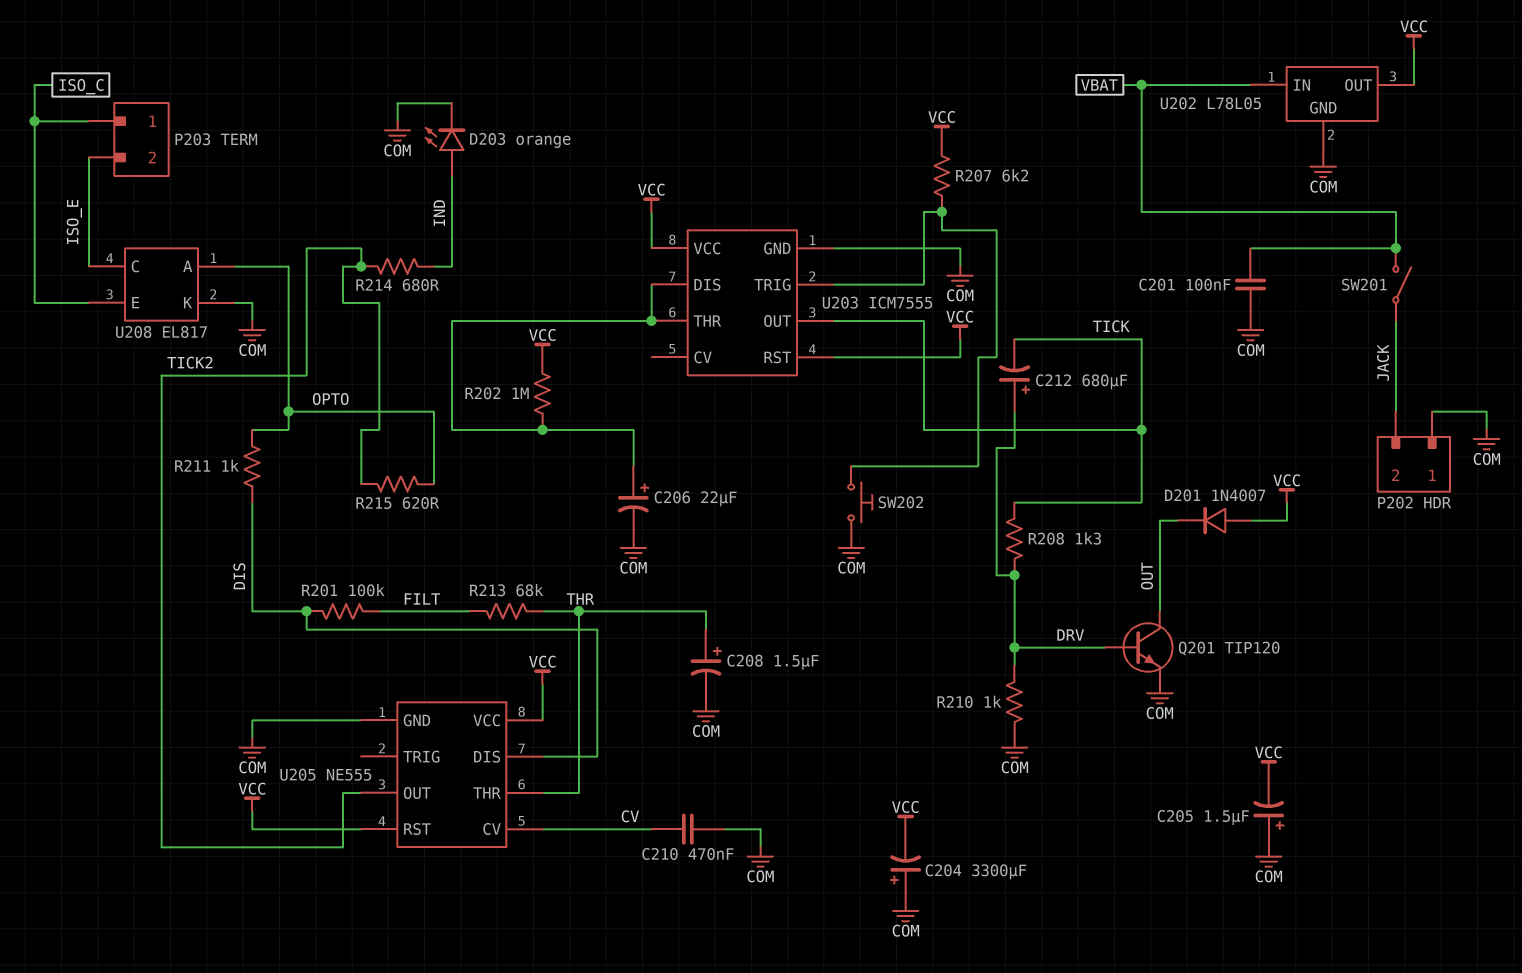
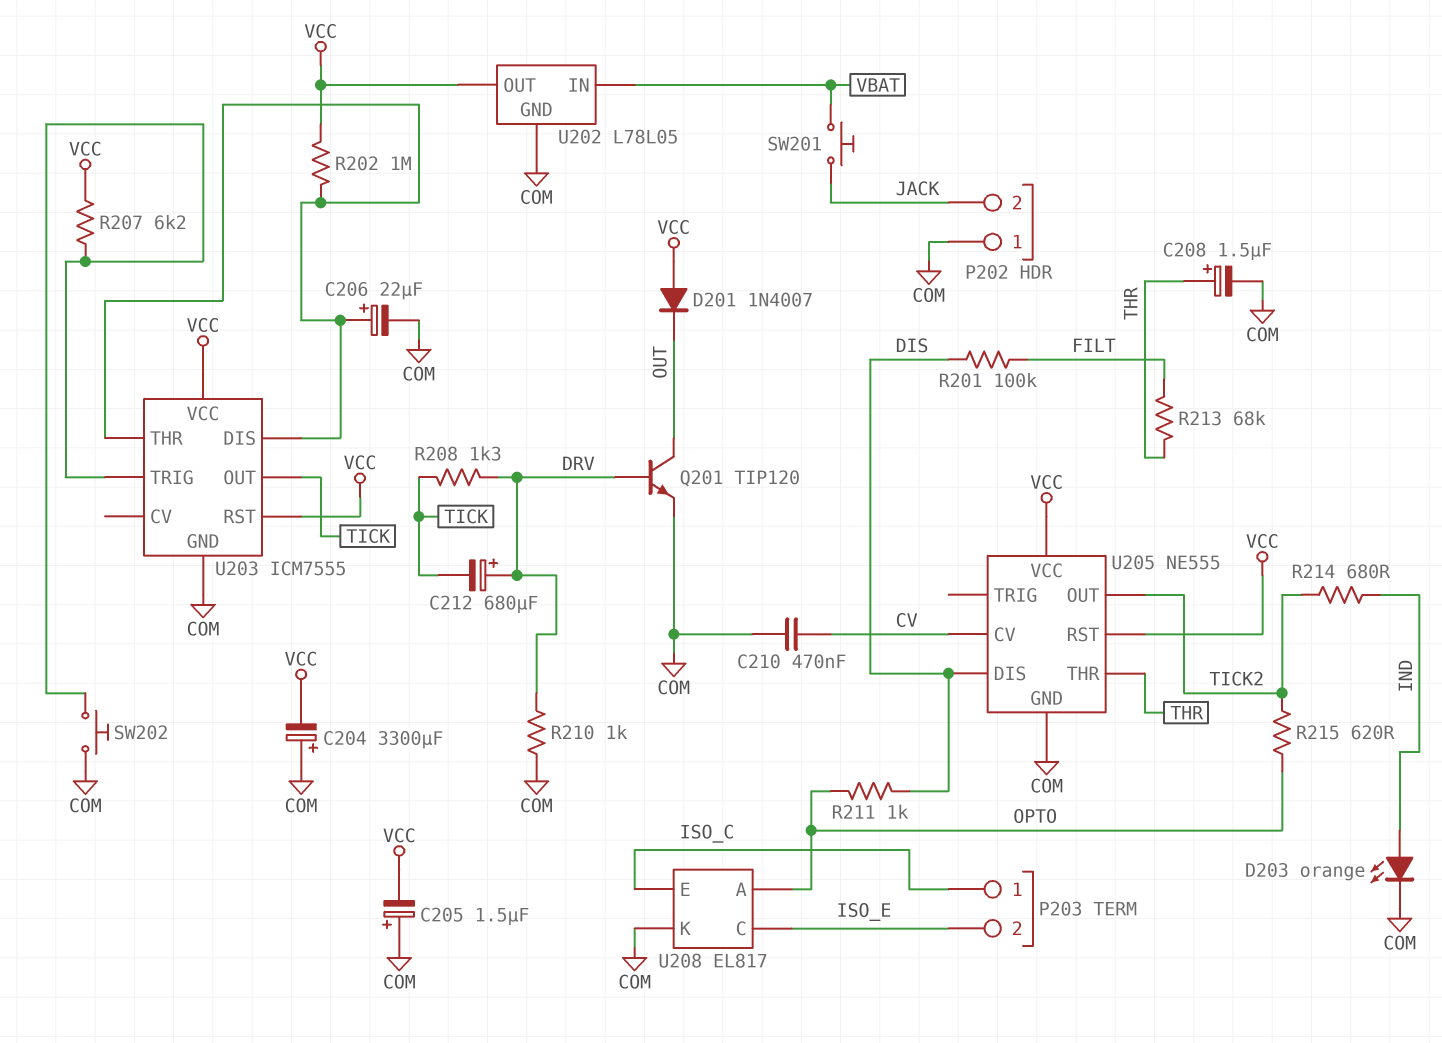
C201: 100nF (COM, VBAT) -> none
SW201: switch (JACK, VBAT) -> button (JACK, VBAT)

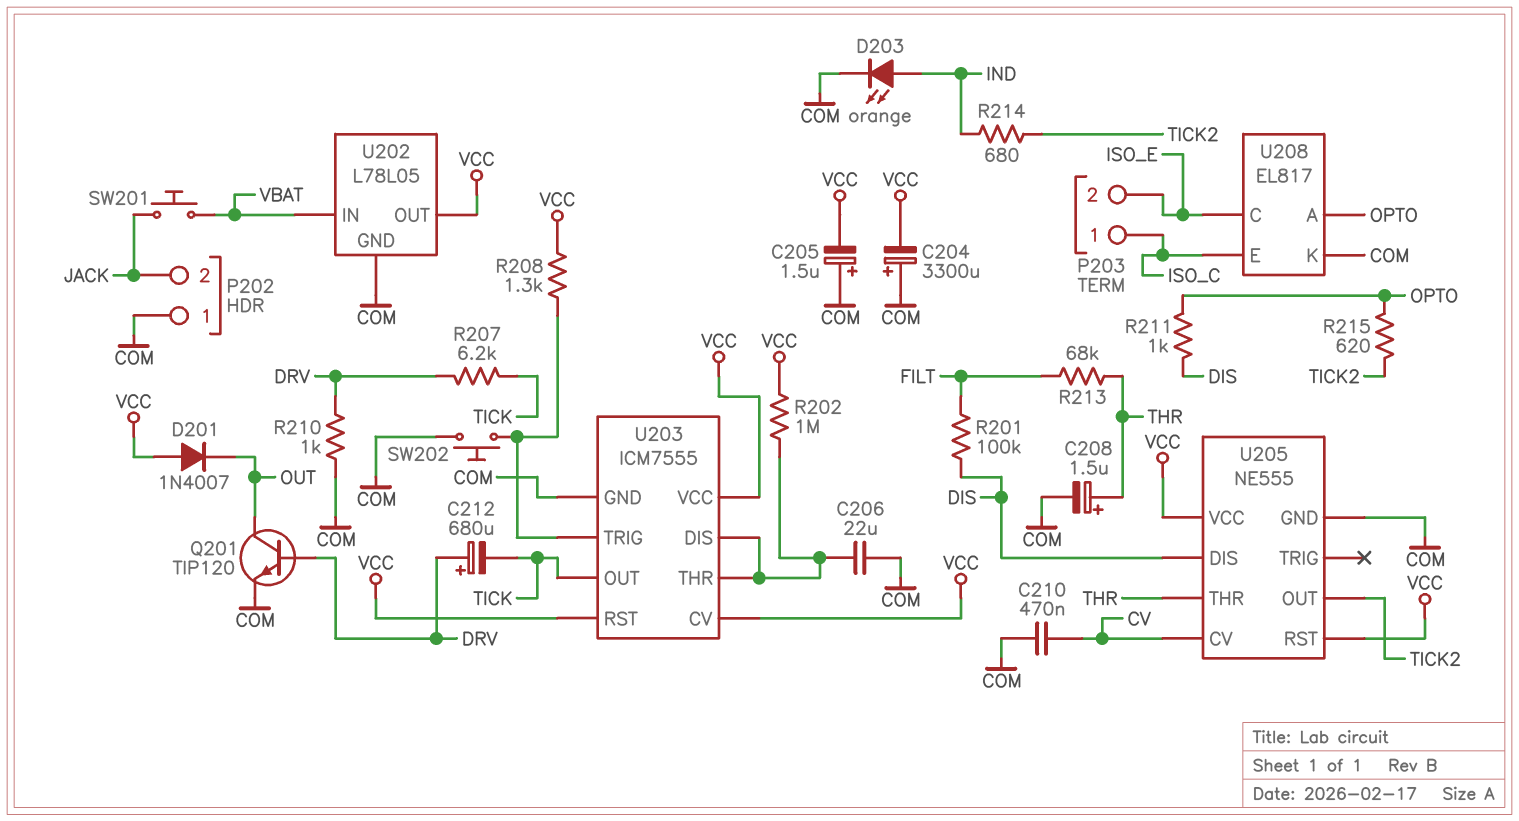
C206: 22uF (plus U203/DIS, minus COM) -> 22uF (COM, U203/DIS)
R207: 6.2k (U203/TRIG, VCC) -> 6.2k (DRV, TICK)
R208: 1.3k (DRV, TICK) -> 1.3k (U203/TRIG, VCC)
U203 pin CV: none -> VCC

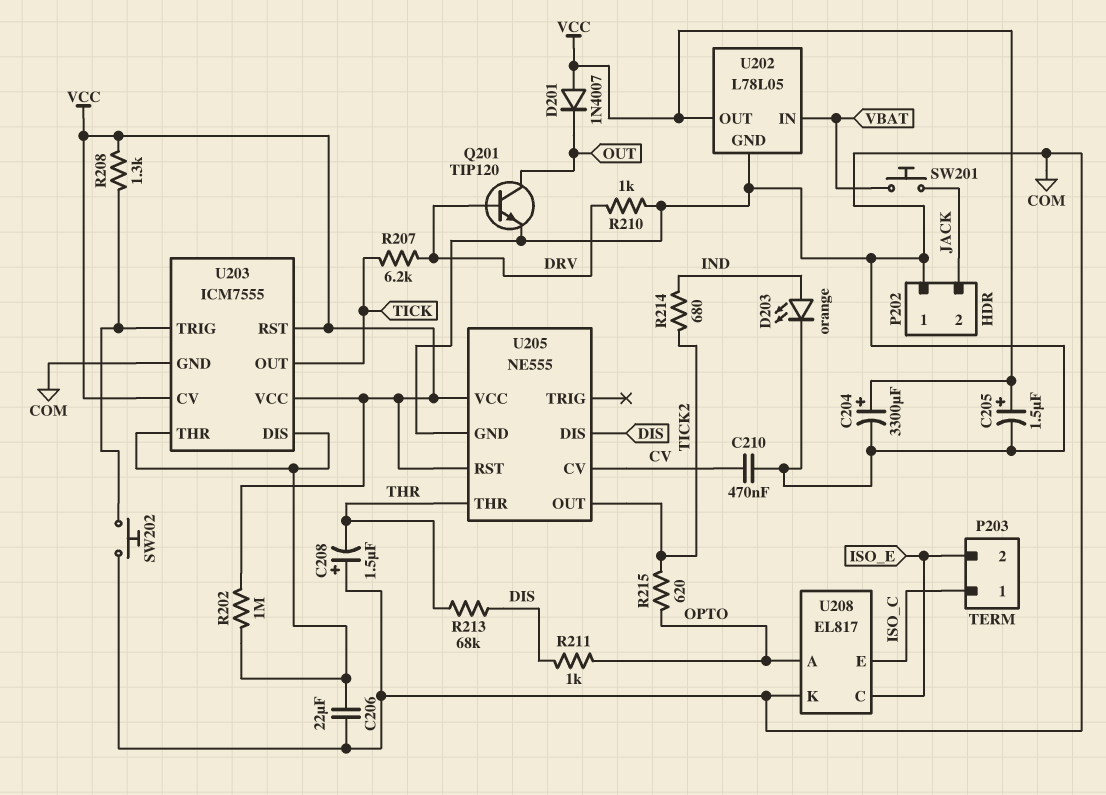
C204: 3300uF (plus COM, minus VCC) -> 3300uF (plus VCC, minus COM)
C205: 1.5uF (plus COM, minus VCC) -> 1.5uF (plus VCC, minus COM)
C208: 1.5uF (plus THR, minus COM) -> 1.5uF (plus COM, minus THR)
C212: 680uF (plus DRV, minus TICK) -> none
R201: 100k (DIS, FILT) -> none
R213: 68k (FILT, THR) -> 68k (DIS, THR)

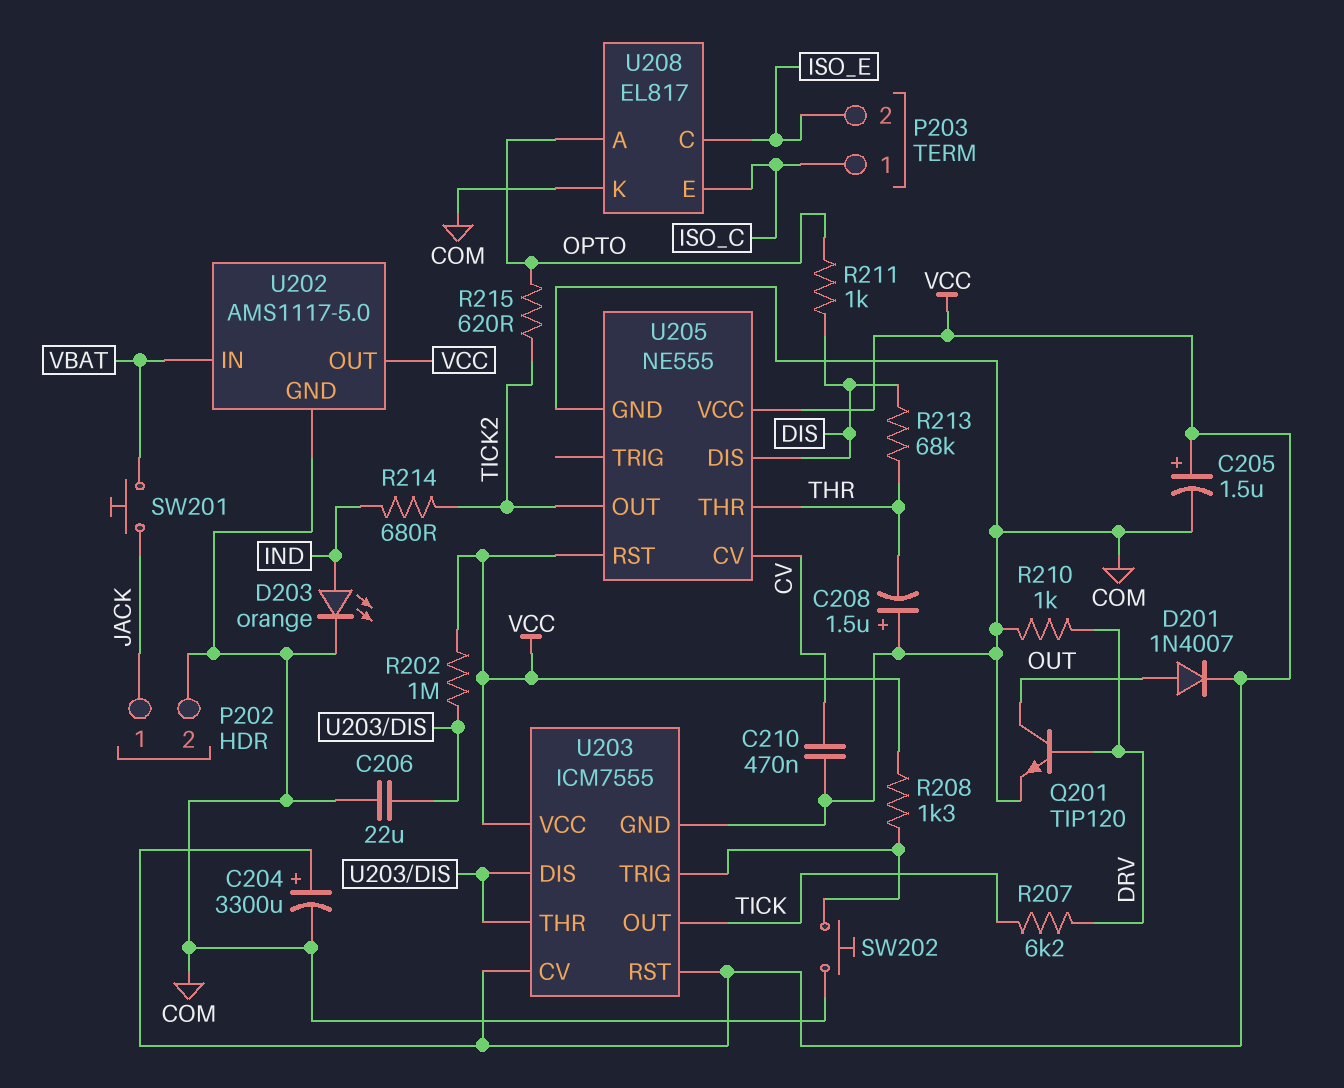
D201: diode 1N4007 (A VCC, K OUT) -> diode 1N4007 (A OUT, K VCC)
P202 pin 1: COM -> JACK
P202 pin 2: JACK -> COM
U202: L78L05 -> AMS1117-5.0

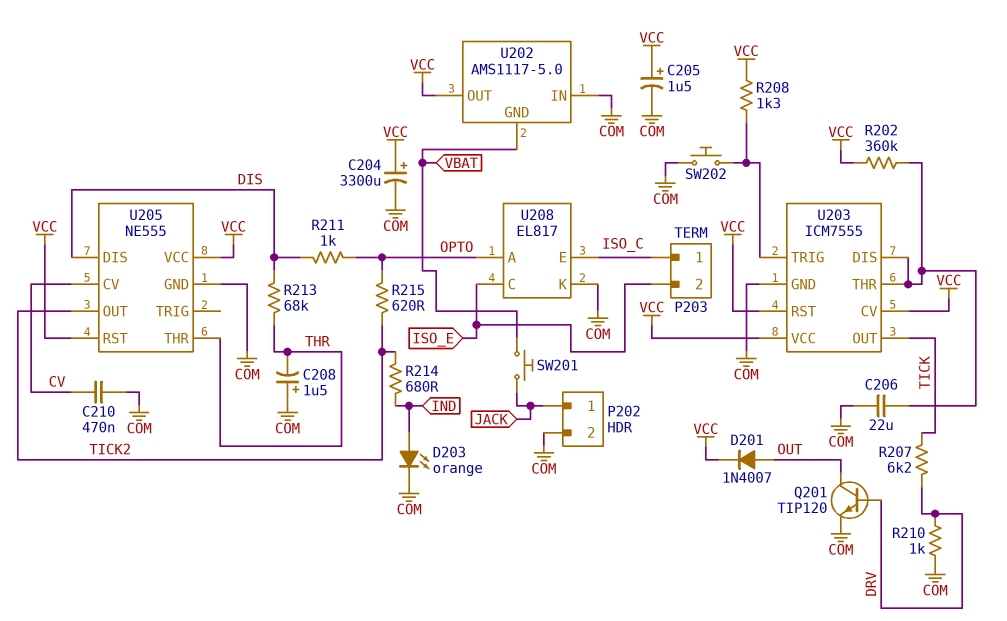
R202: 1M (U203/DIS, VCC) -> 360k (U203/DIS, VCC)
U202 pin GND: COM -> VBAT
U202 pin IN: VBAT -> COM

